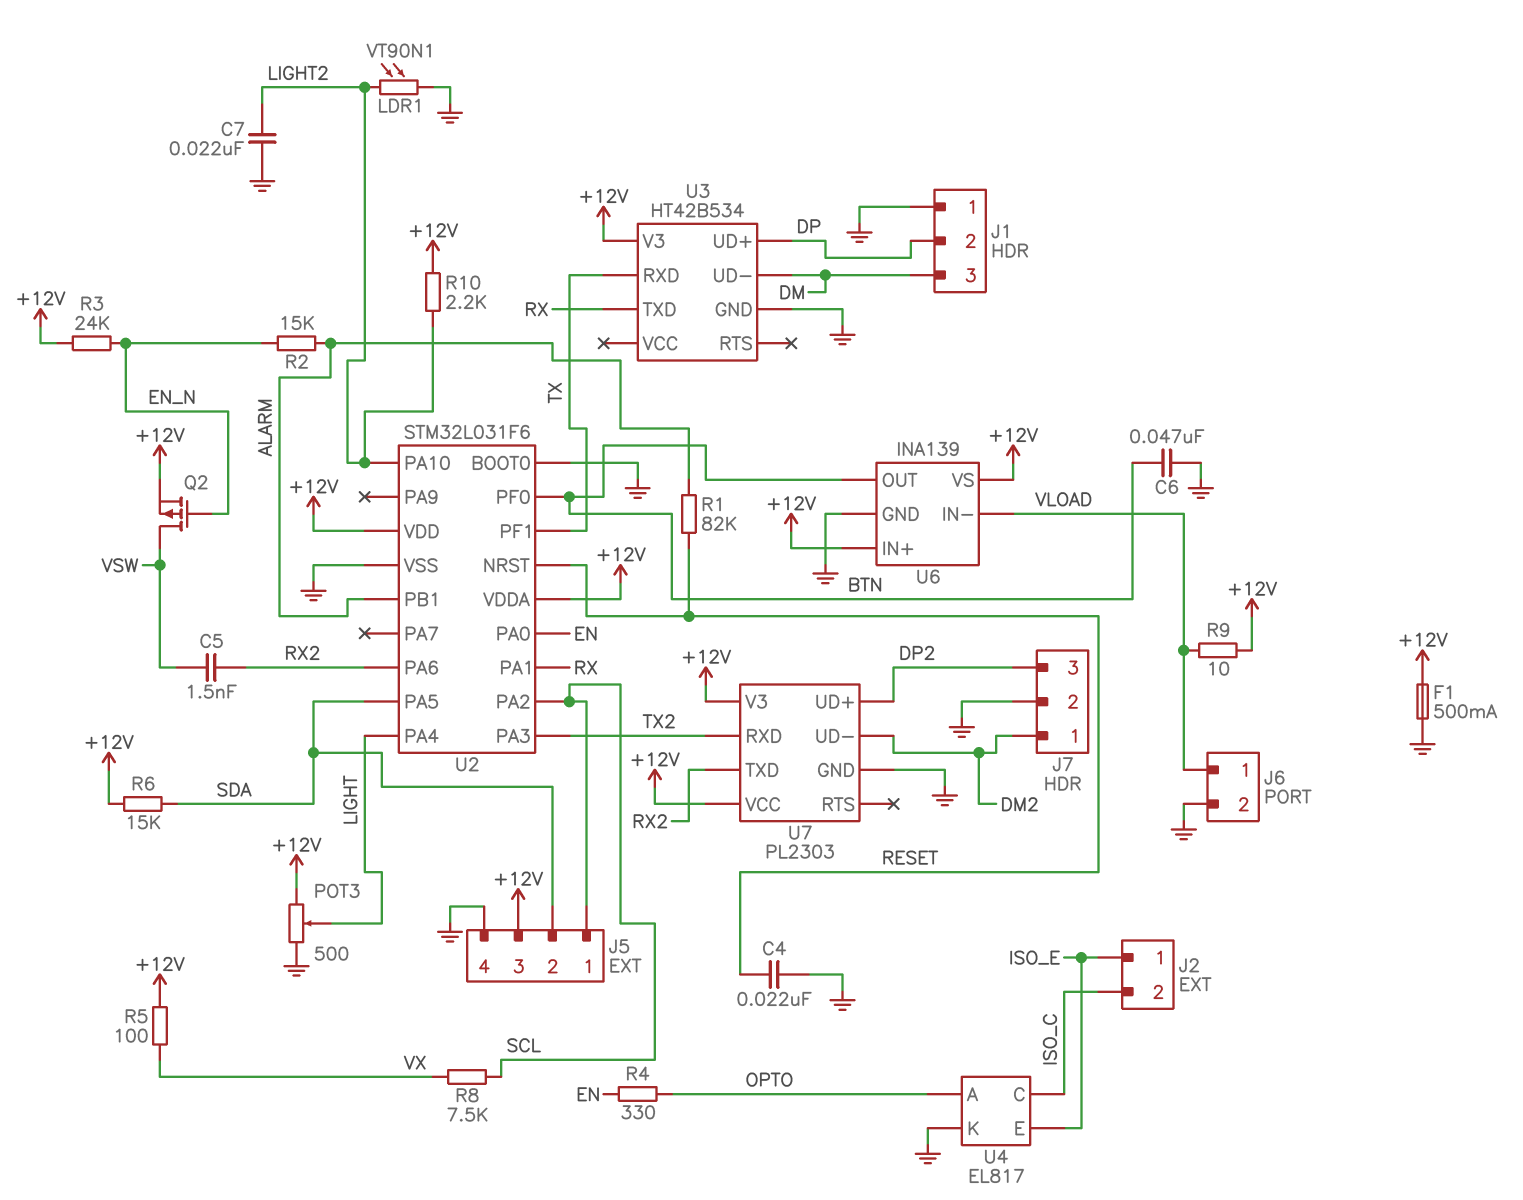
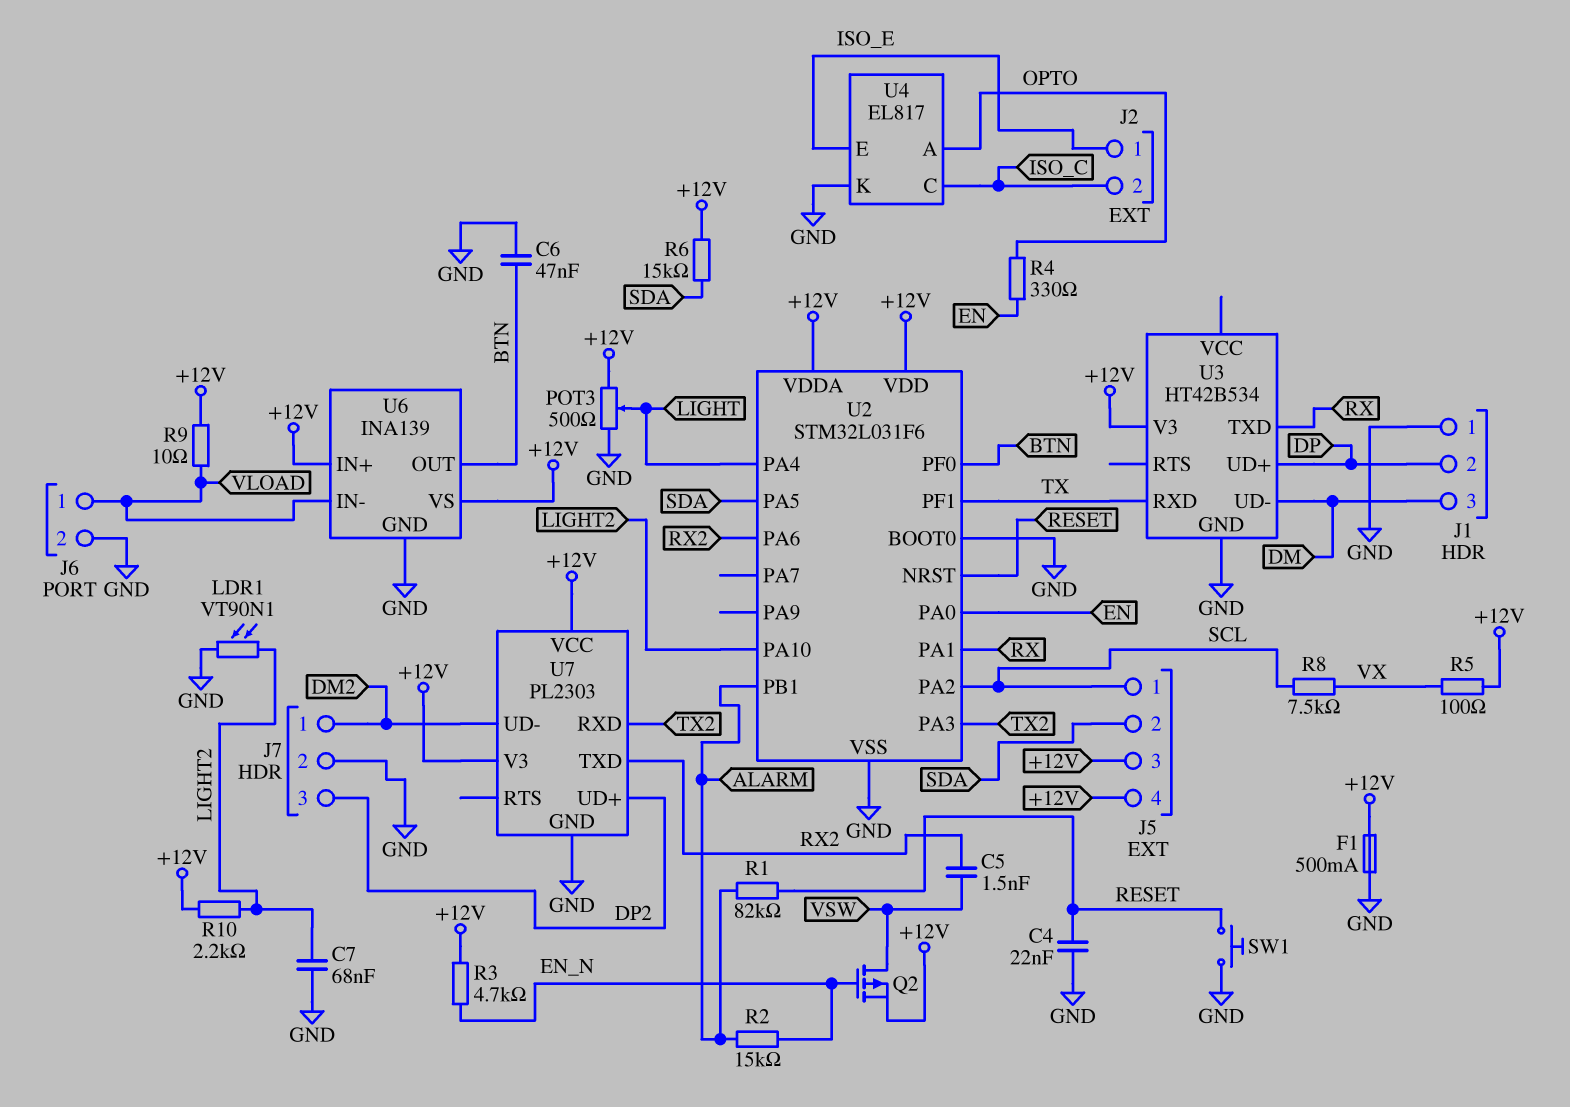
C7: 22nF (GND, LIGHT2) -> 68nF (GND, LIGHT2)
J5 pin 4: GND -> +12V
R3: 24k (+12V, EN_N) -> 4.7k (+12V, EN_N)
SW1: none -> button (GND, RESET)

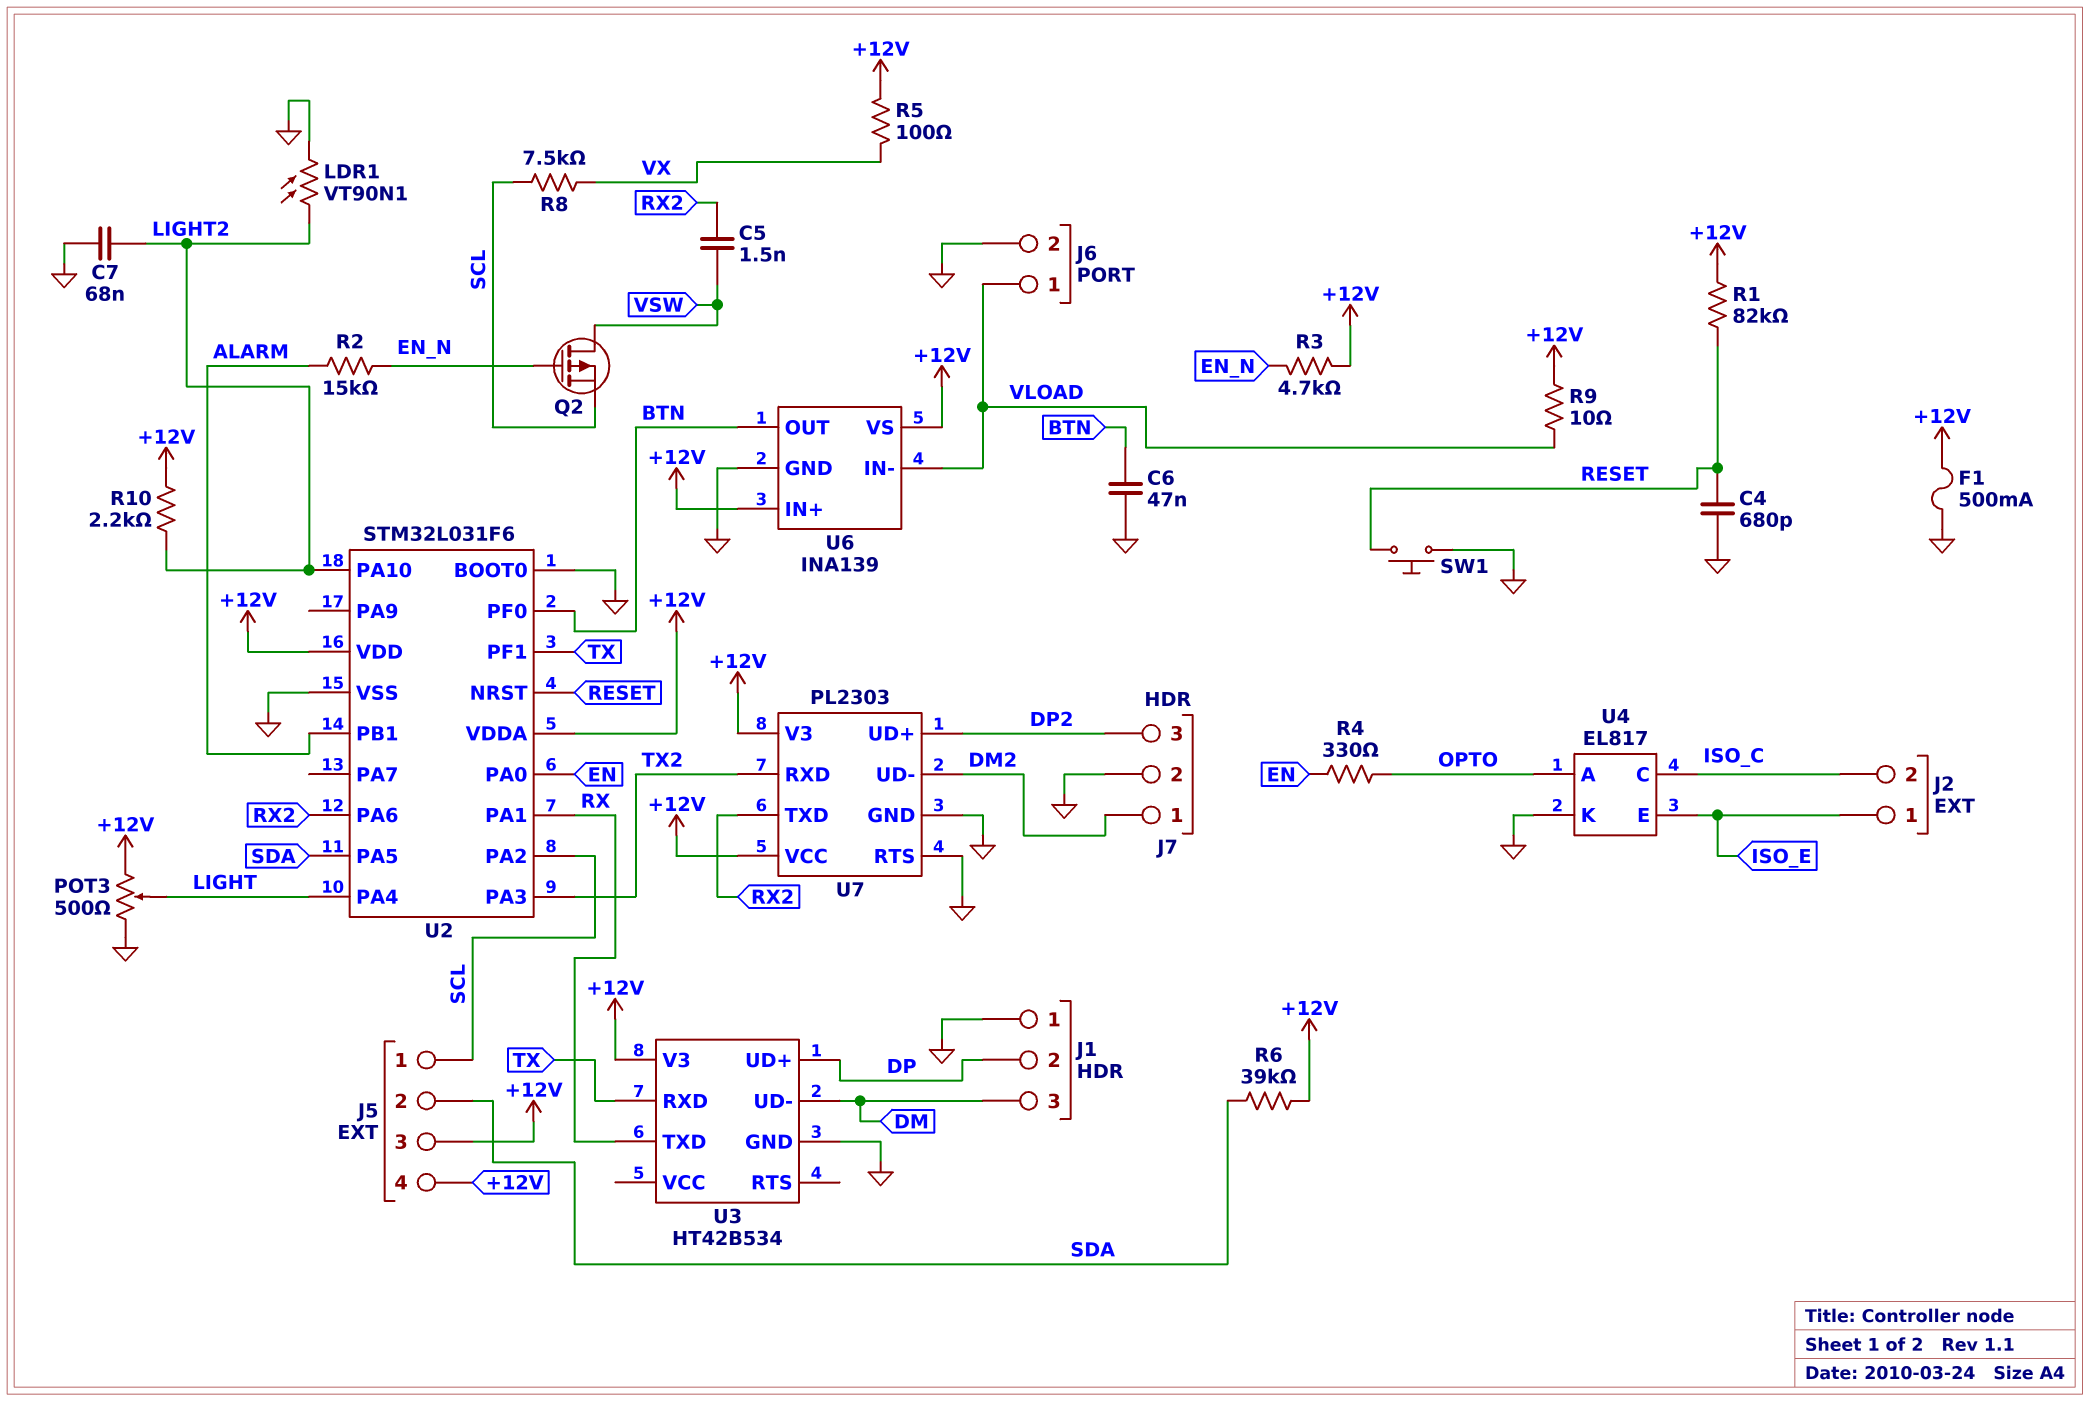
C4: 22nF (GND, RESET) -> 680pF (GND, RESET)
Q2: PMOS (G EN_N, D VSW, S +12V) -> PMOS (G EN_N, D VSW, S SCL)
R1: 82k (ALARM, RESET) -> 82k (+12V, RESET)
R6: 15k (+12V, SDA) -> 39k (+12V, SDA)
U7 pin RTS: none -> GND

